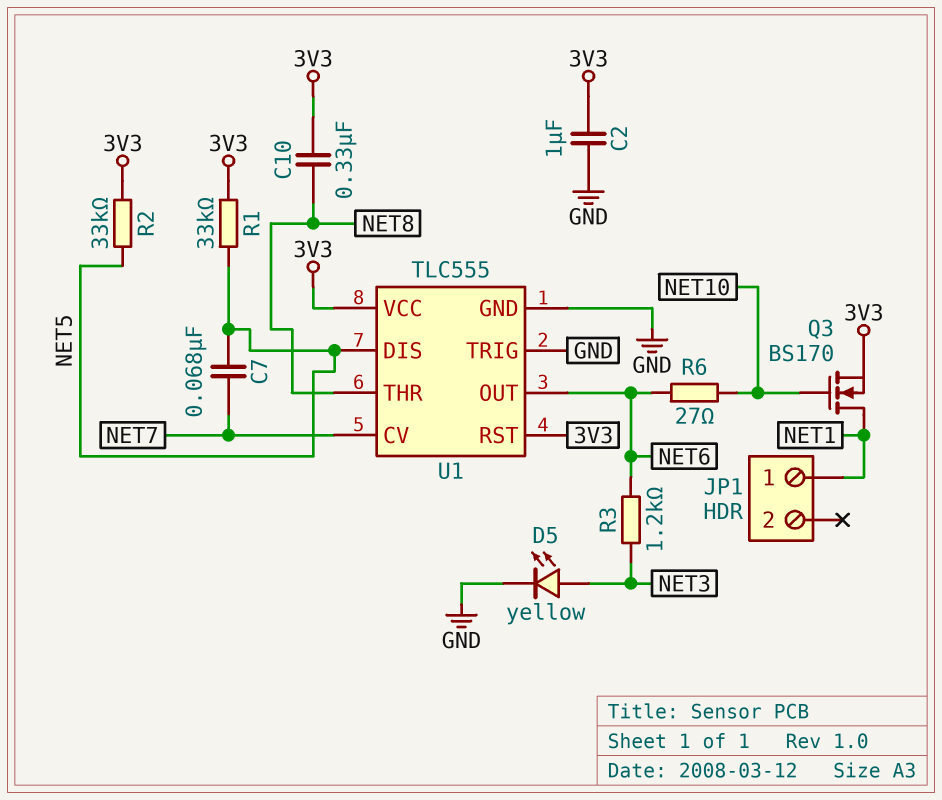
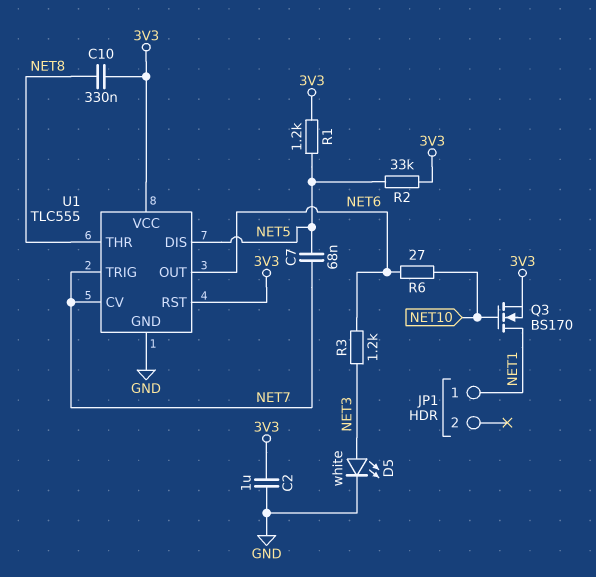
D5: LED yellow (A NET3, K GND) -> LED white (A NET3, K GND)
R1: 33k (3V3, NET5) -> 1.2k (3V3, NET5)
U1 pin TRIG: GND -> NET7

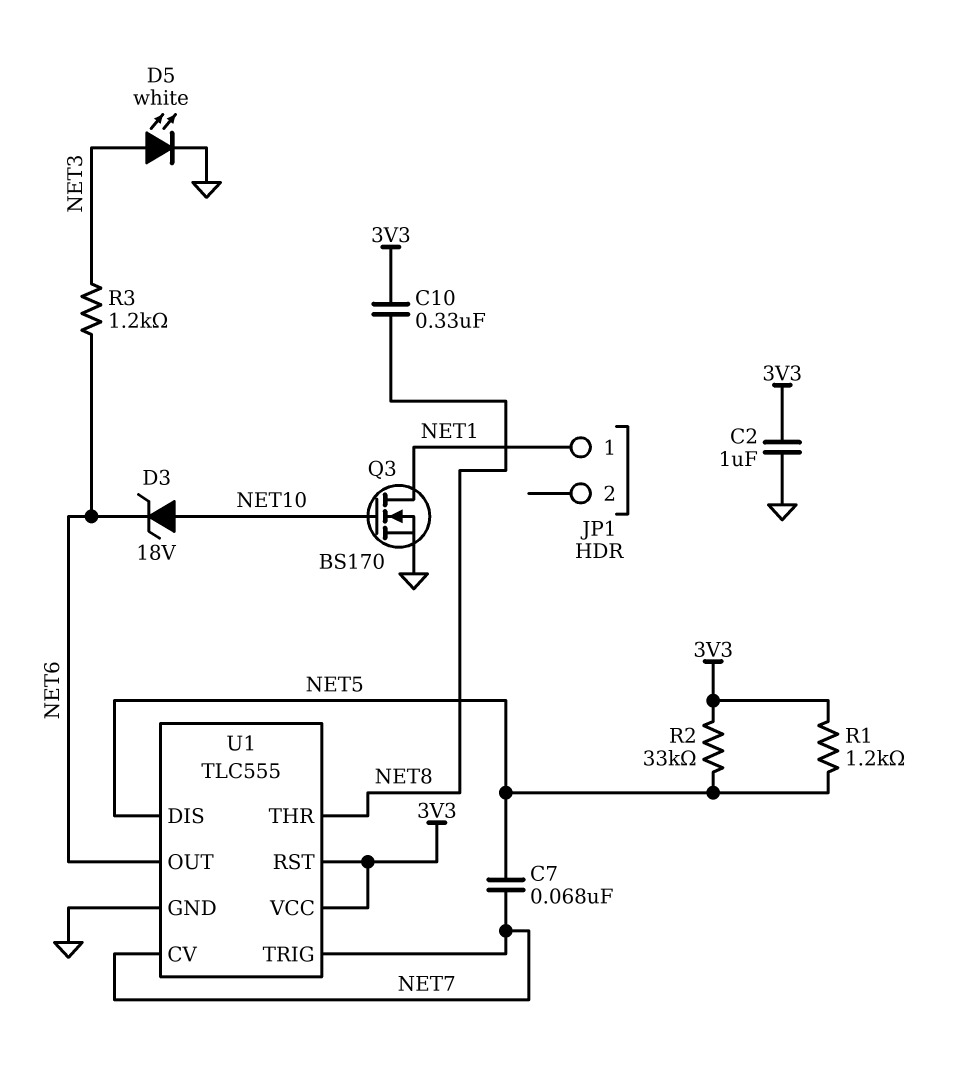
D3: none -> zener 18V (A NET10, K NET6)
Q3: NMOS BS170 (G NET10, D NET1, S 3V3) -> NMOS BS170 (G NET10, D NET1, S GND)
R6: 27 (NET6, NET10) -> none

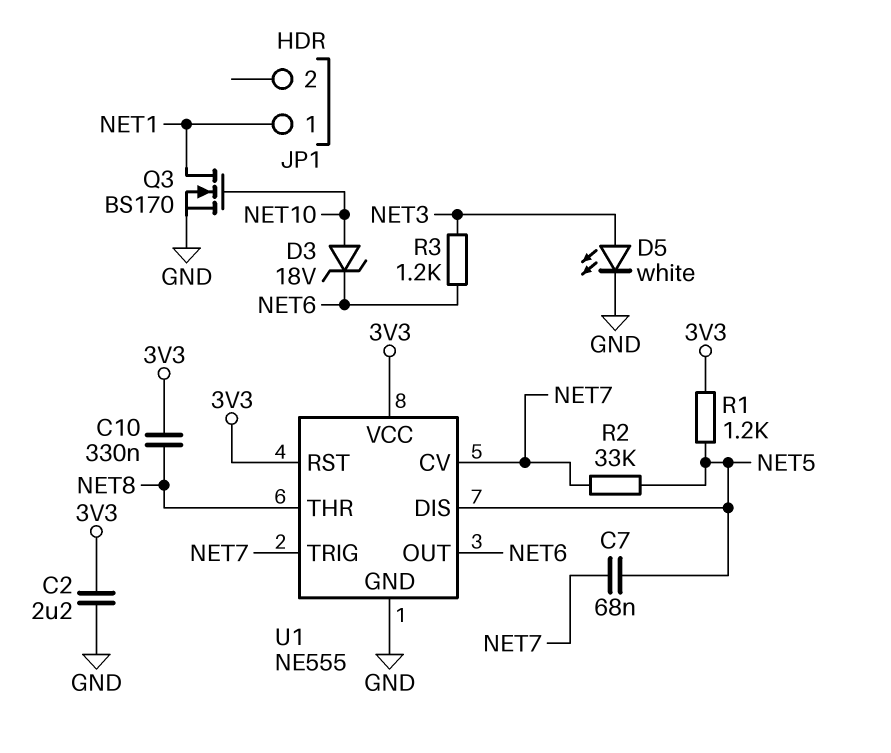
C2: 1uF (3V3, GND) -> 2.2uF (3V3, GND)
R2: 33k (3V3, NET5) -> 33k (NET5, NET7)
U1: TLC555 -> NE555

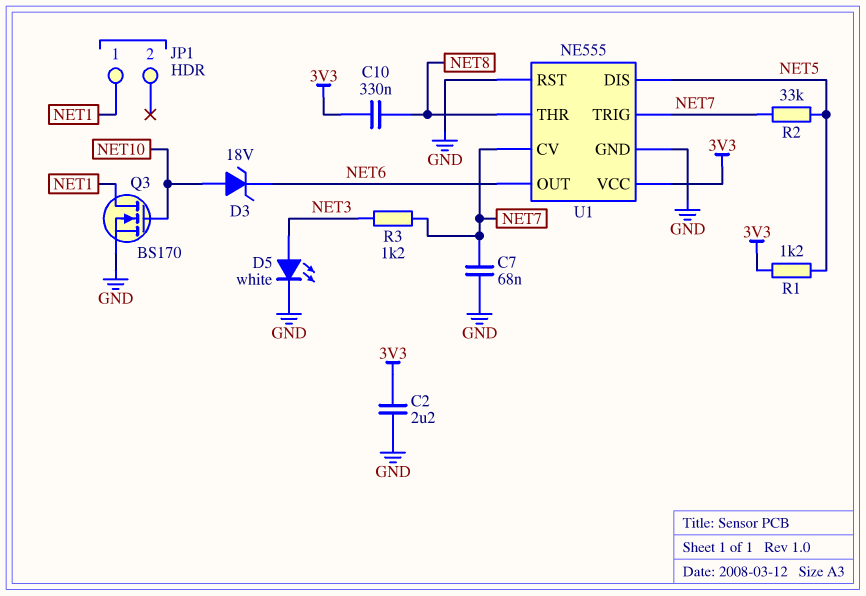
C7: 68nF (NET5, NET7) -> 68nF (GND, NET7)
R3: 1.2k (NET3, NET6) -> 1.2k (NET3, NET7)
U1 pin RST: 3V3 -> GND

